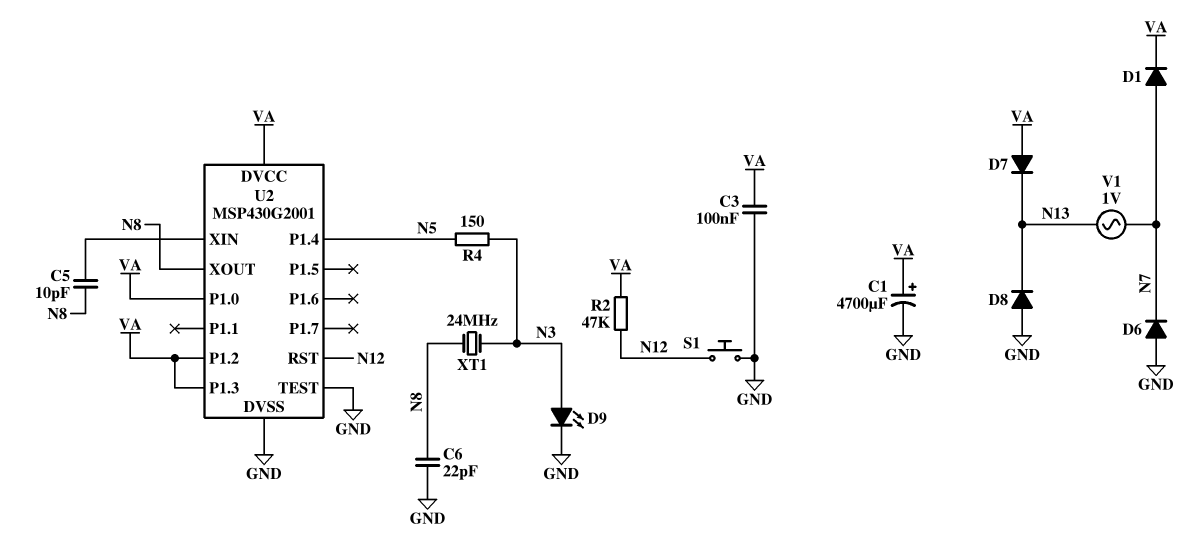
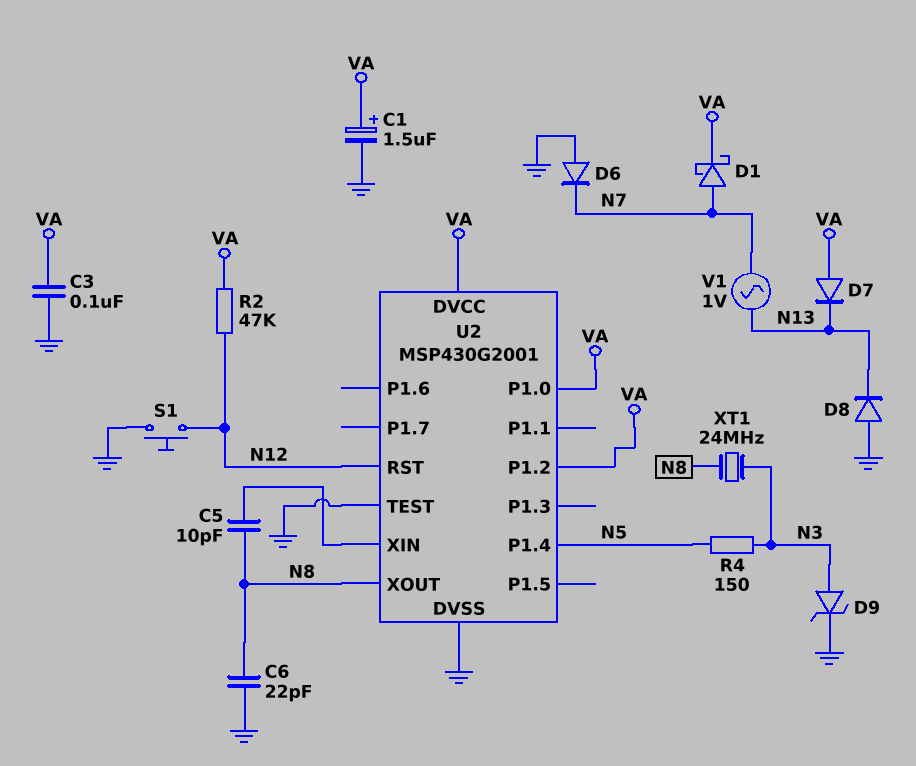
C1: 4700uF (plus VA, minus GND) -> 1.5uF (plus VA, minus GND)
D1: diode (A N7, K VA) -> schottky (A N7, K VA)
D9: LED (A N3, K GND) -> zener (A N3, K GND)
U2 pin P1.3: VA -> none

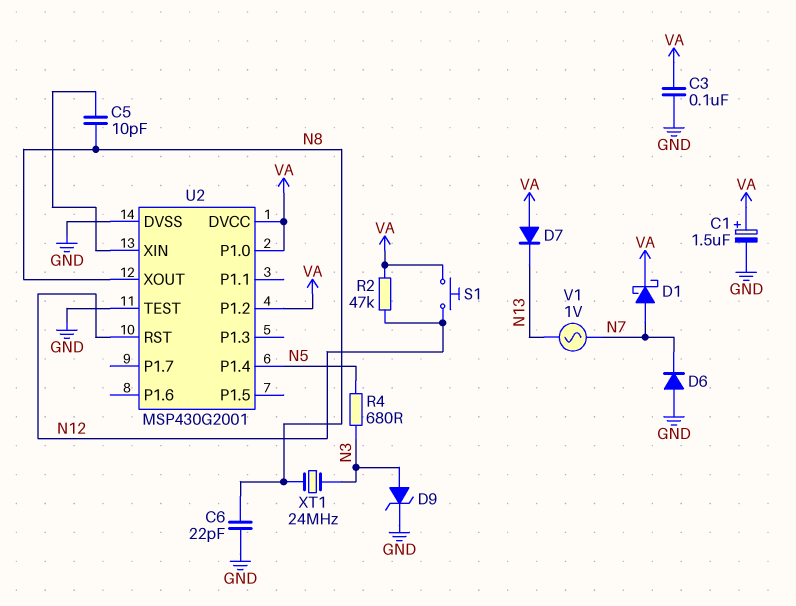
D8: diode (A GND, K N13) -> none
R4: 150 (N3, N5) -> 680 (N3, N5)
S1: button (GND, N12) -> button (N12, VA)

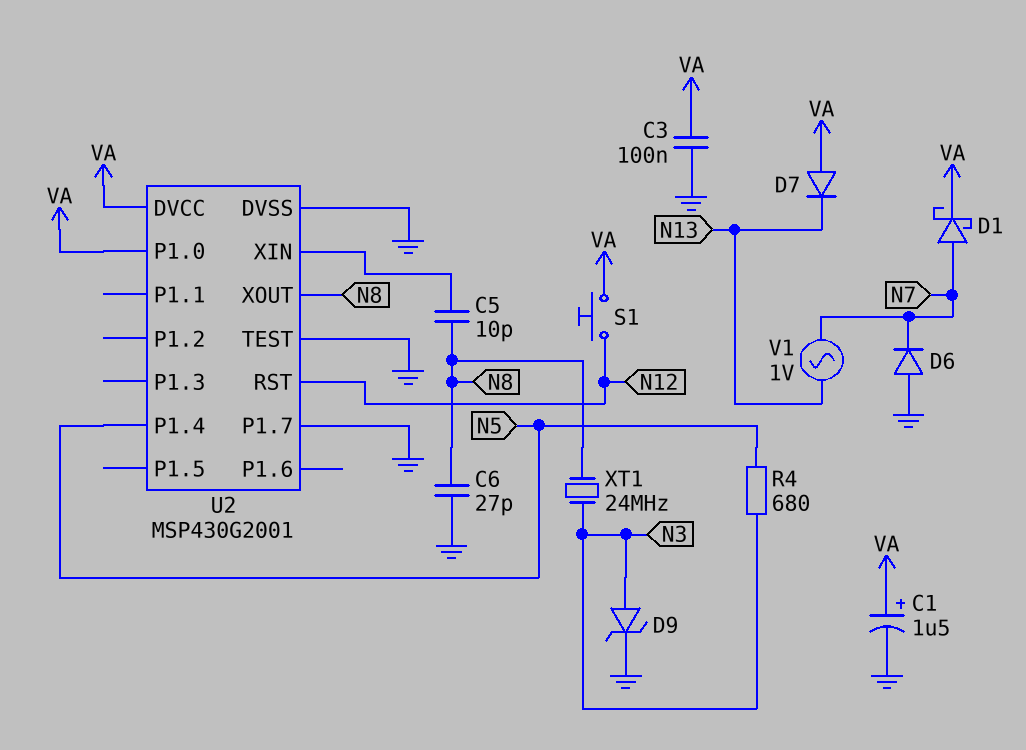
C6: 22pF (GND, N8) -> 27pF (GND, N8)
R2: 47k (N12, VA) -> none
U2 pin P1.2: VA -> none
U2 pin P1.7: none -> GND

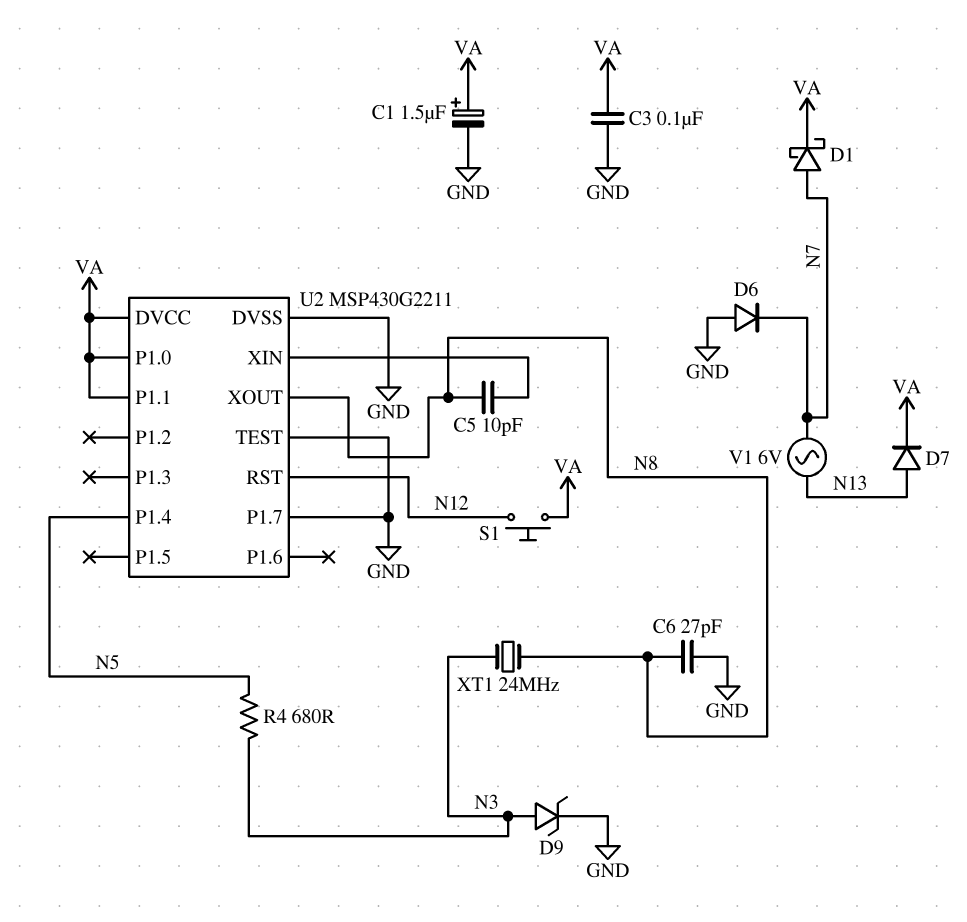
D7: diode (A VA, K N13) -> diode (A N13, K VA)
U2: MSP430G2001 -> MSP430G2211
U2 pin P1.1: none -> VA
V1: AC 1V (N7, N13) -> AC 6V (N7, N13)

